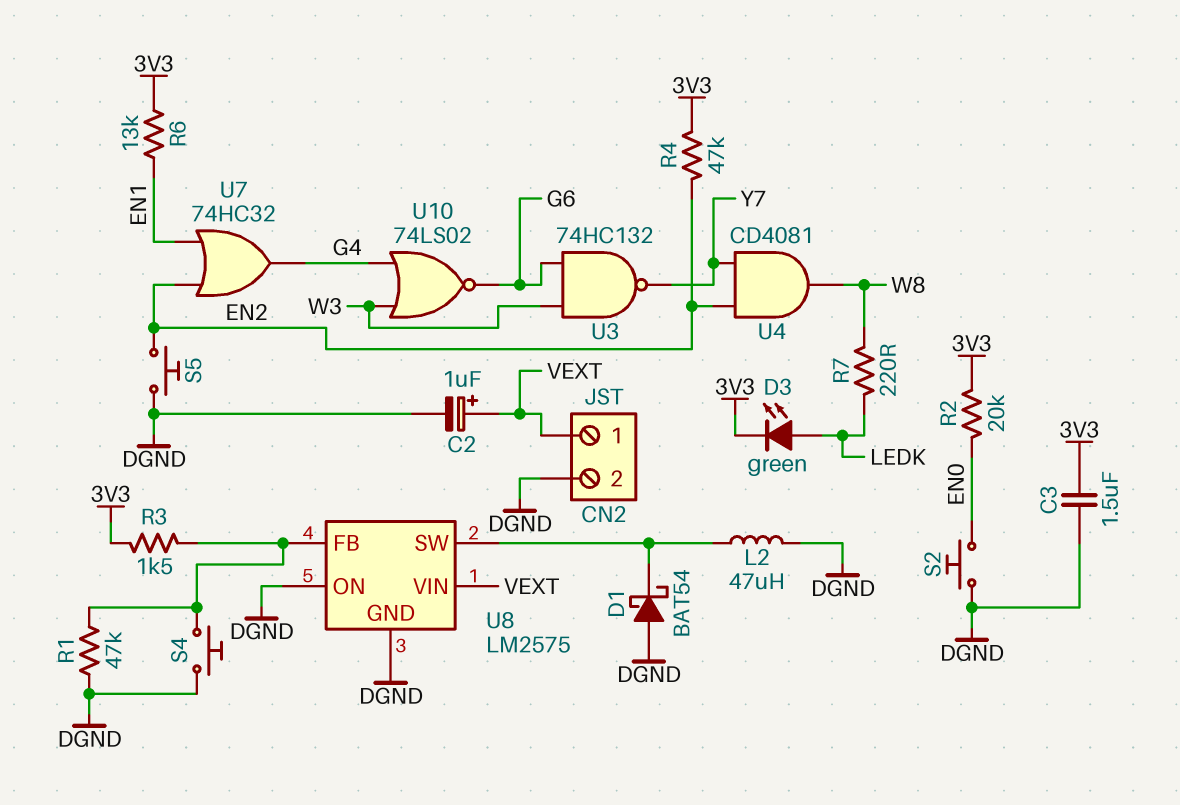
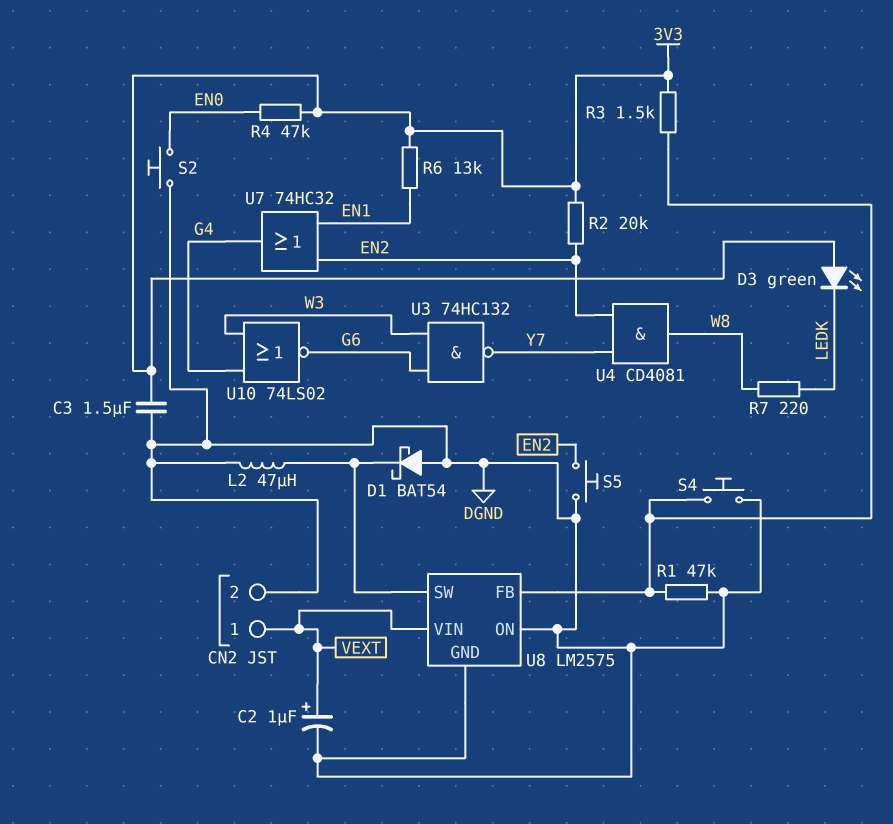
D3: LED green (A LEDK, K 3V3) -> LED green (A 3V3, K LEDK)
R2: 20k (3V3, EN0) -> 20k (3V3, EN2)
R4: 47k (3V3, EN2) -> 47k (3V3, EN0)

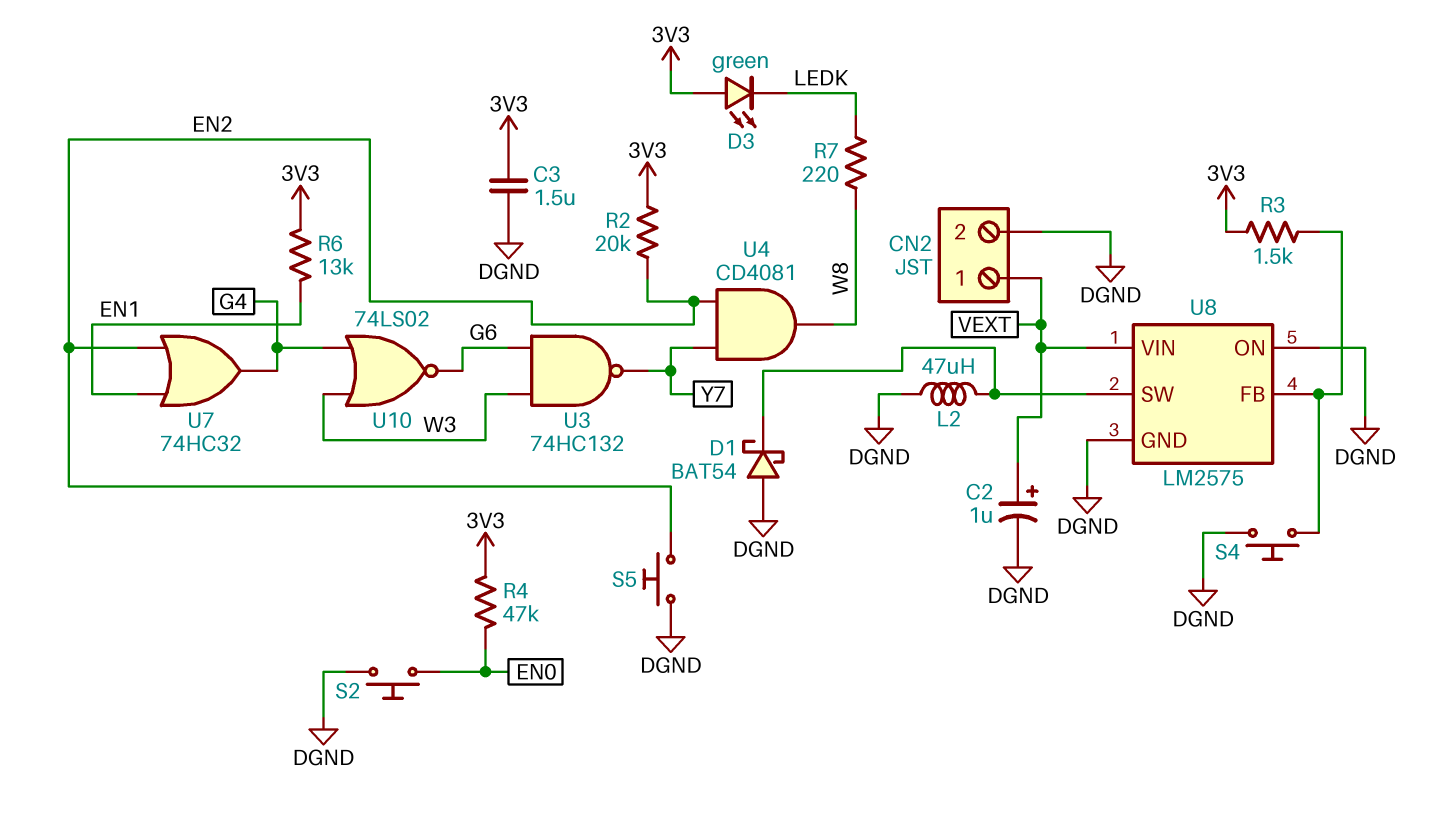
R1: 47k (DGND, U8/FB) -> none

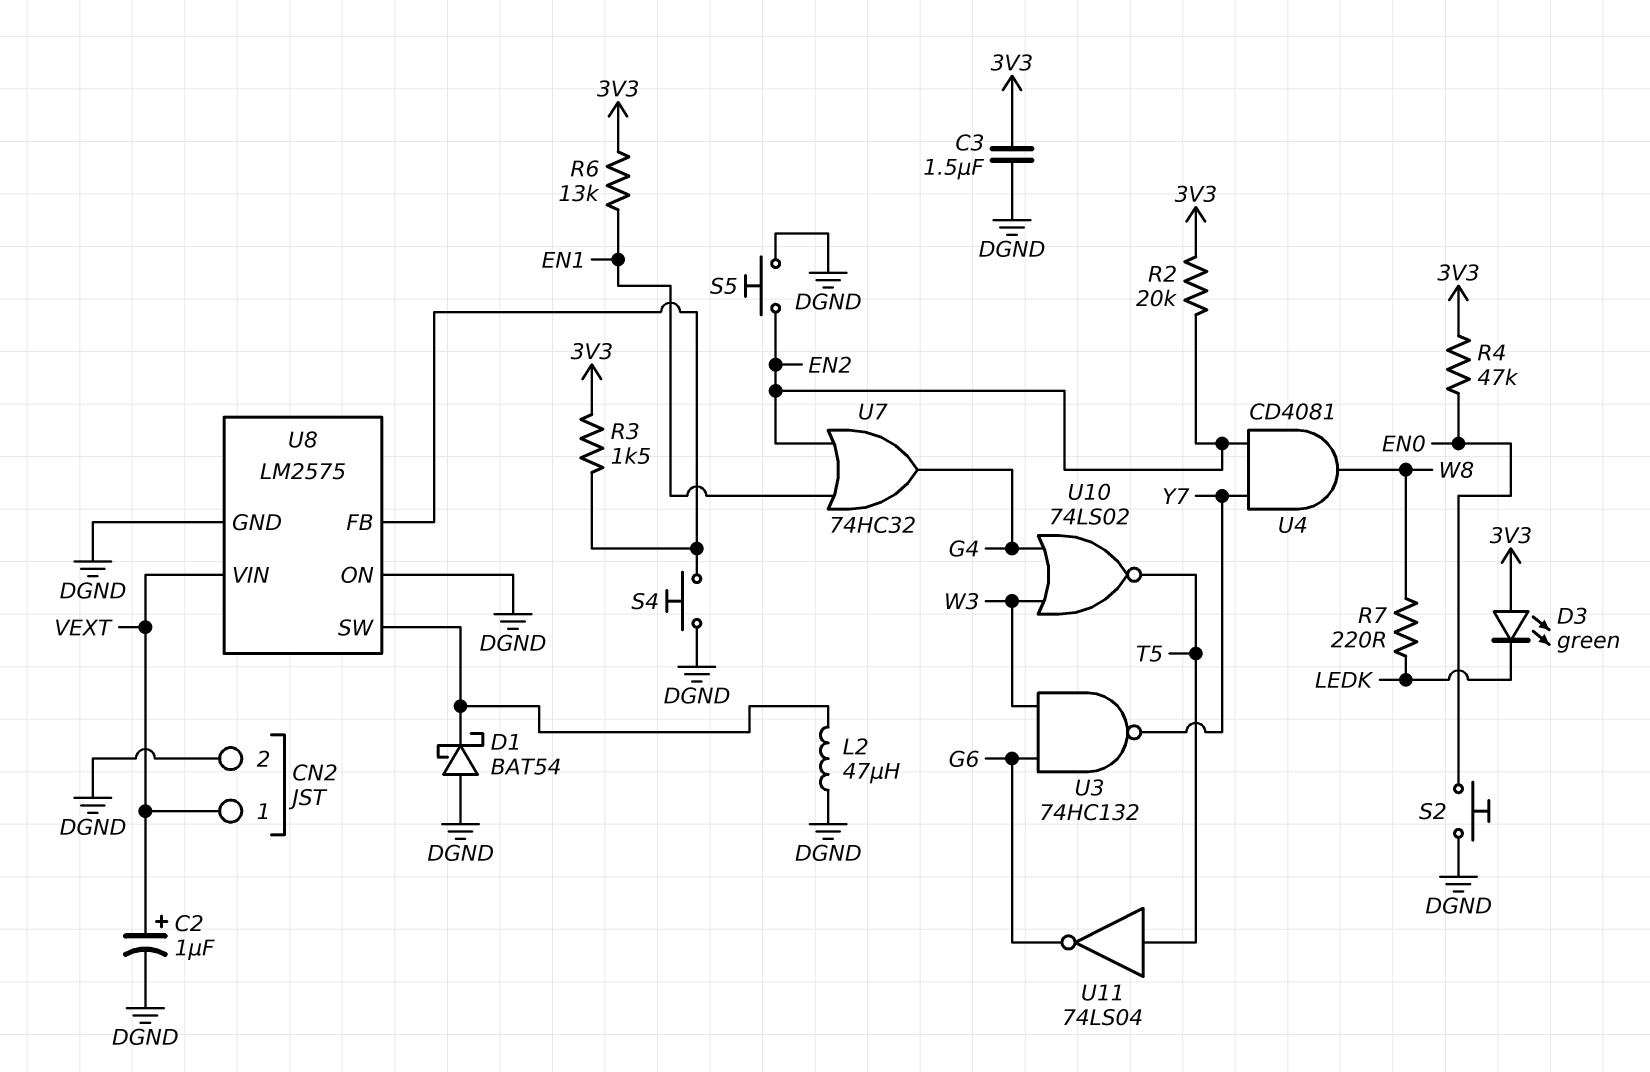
U10: NOR 74LS02 (in G4, in W3, out G6) -> NOR 74LS02 (in G4, in W3, out T5)
U11: none -> NOT 74LS04 (in T5, out G6)

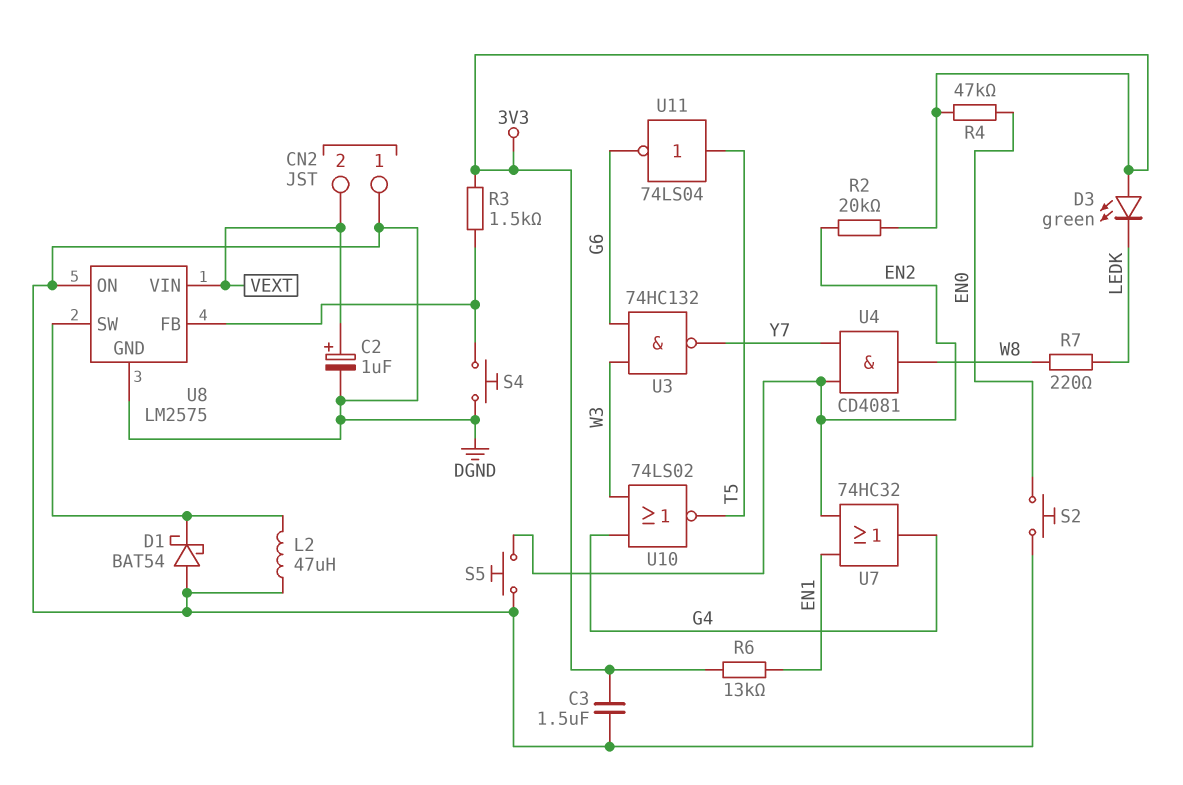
CN2 pin 1: VEXT -> DGND
CN2 pin 2: DGND -> VEXT

